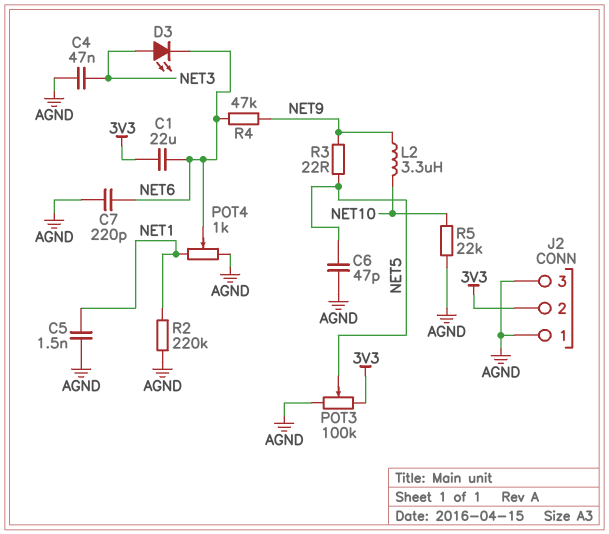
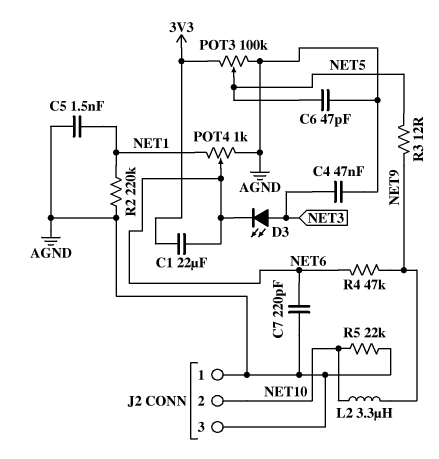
J2 pin 2: 3V3 -> NET10
R3: 22 (NET5, NET9) -> 12 (NET5, NET9)

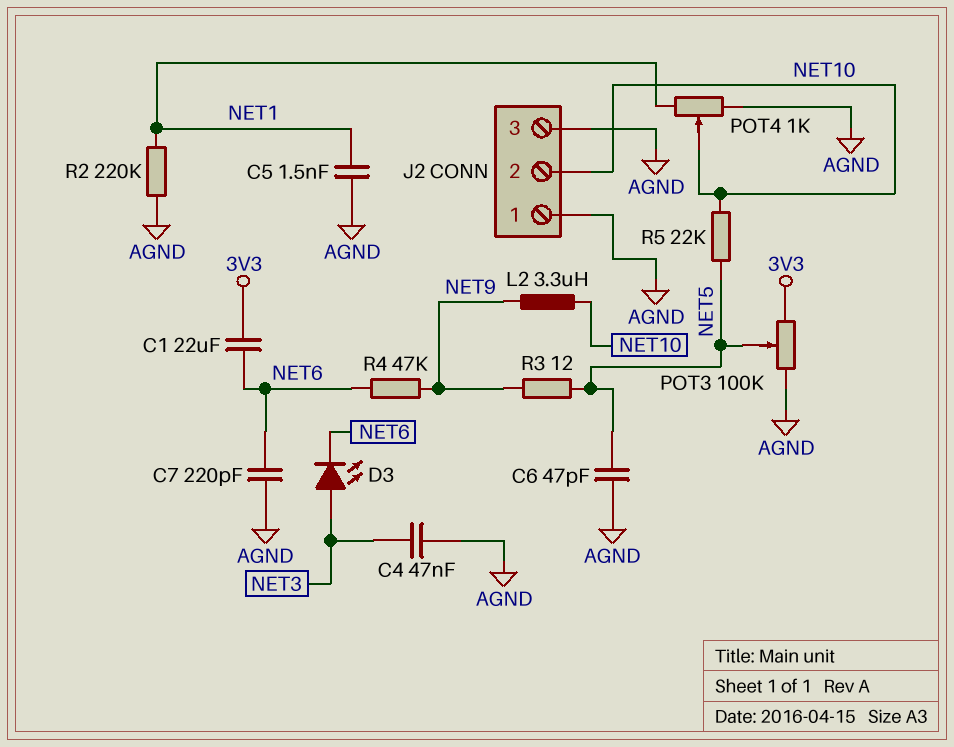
POT4: 1k (AGND, NET1, wiper NET6) -> 1k (AGND, NET1, wiper NET10)
R5: 22k (AGND, NET10) -> 22k (NET5, NET10)

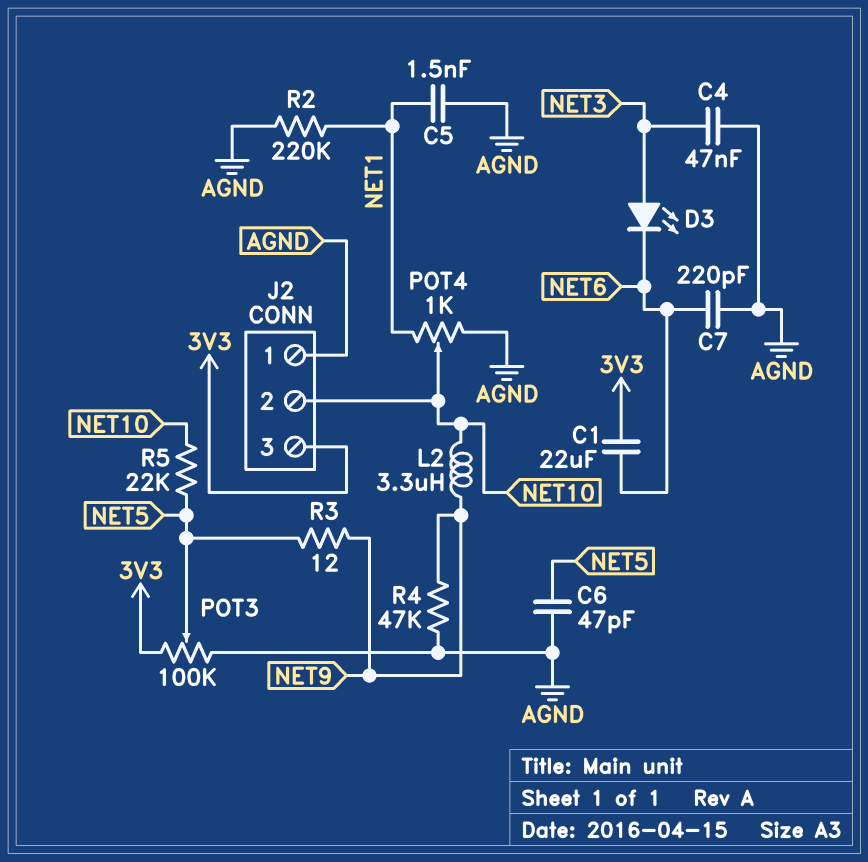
J2 pin 3: AGND -> 3V3
R4: 47k (NET6, NET9) -> 47k (AGND, NET9)

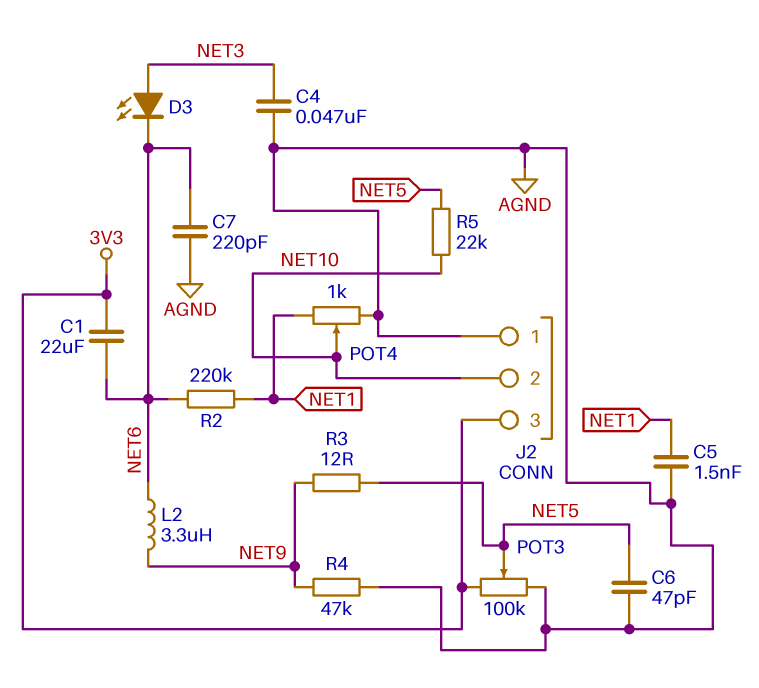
L2: 3.3uH (NET9, NET10) -> 3.3uH (NET6, NET9)
R2: 220k (AGND, NET1) -> 220k (NET1, NET6)

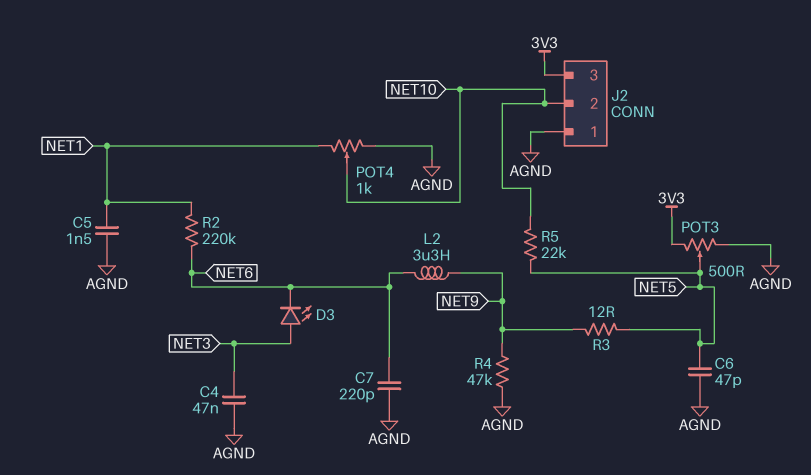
C1: 22uF (3V3, NET6) -> none
POT3: 100k (3V3, AGND, wiper NET5) -> 500 (3V3, AGND, wiper NET5)

